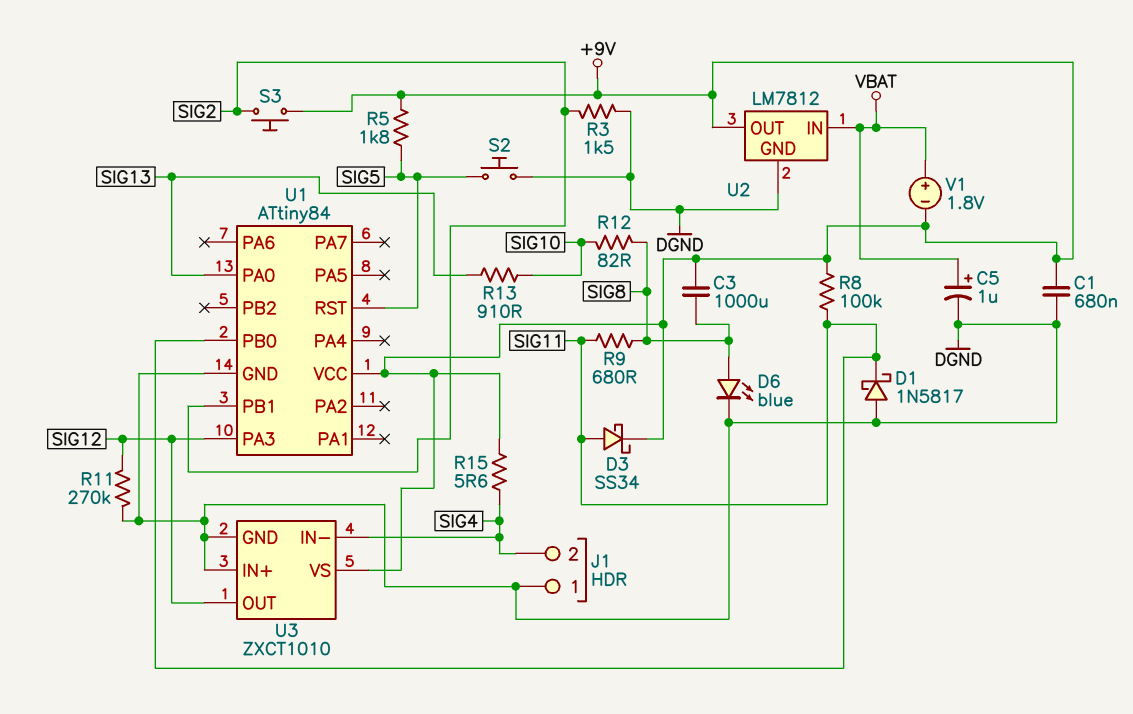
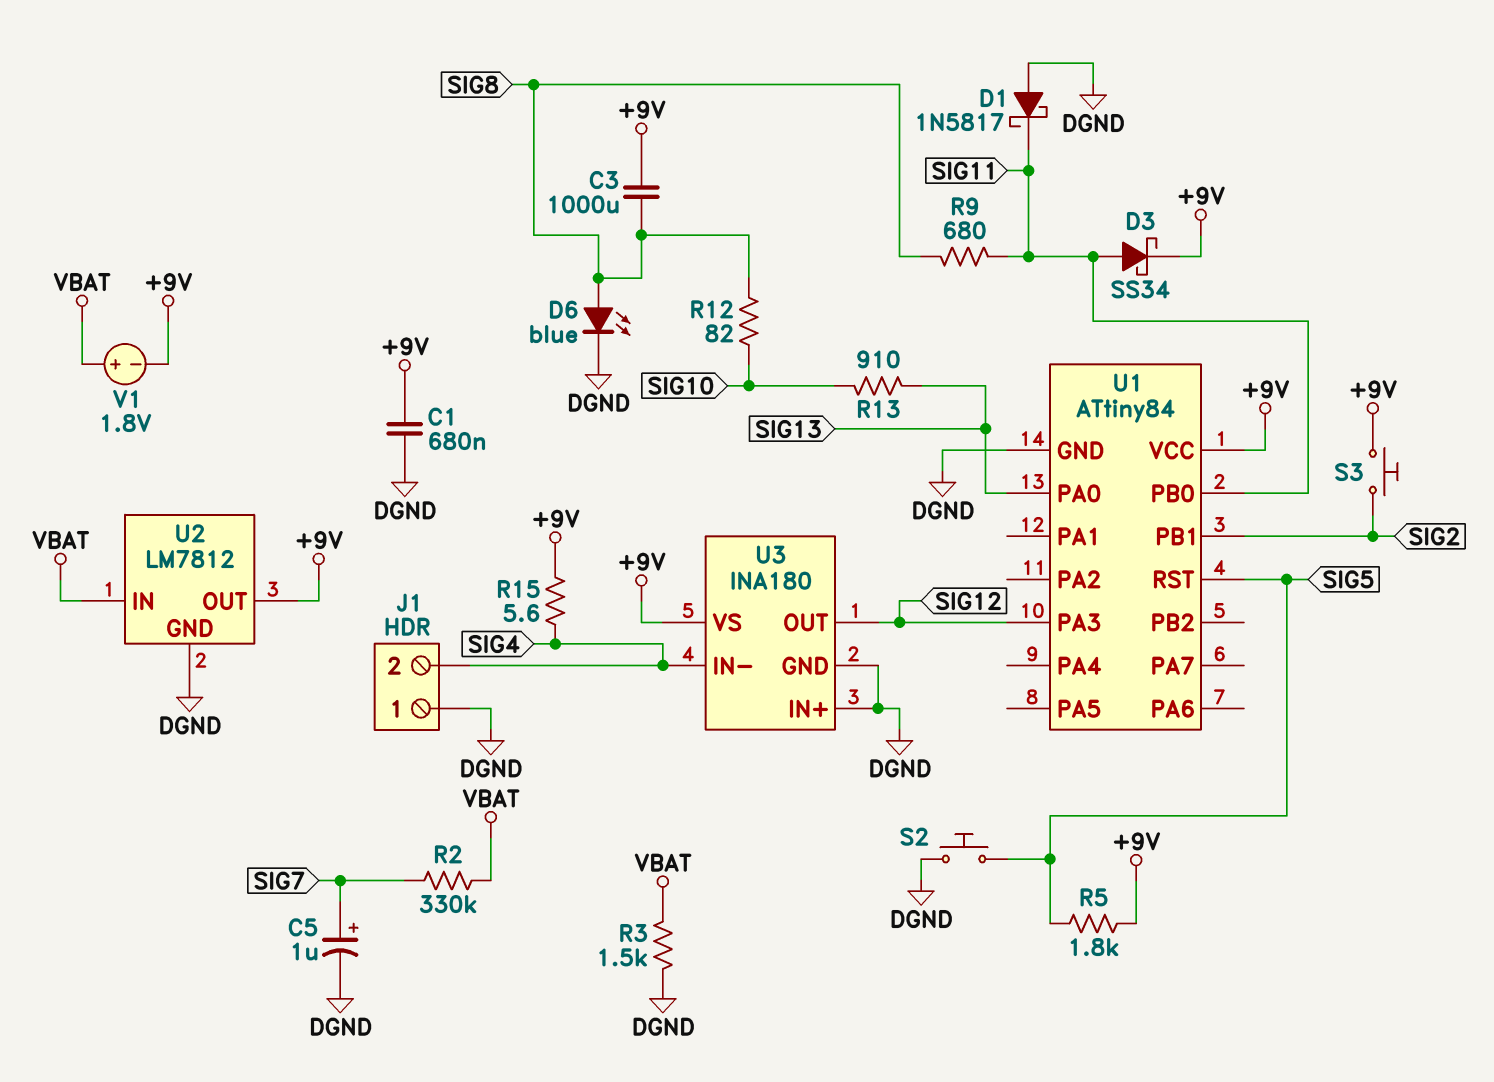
C5: 1uF (plus VBAT, minus DGND) -> 1uF (plus SIG7, minus DGND)
R2: none -> 330k (SIG7, VBAT)
R3: 1.5k (DGND, SIG2) -> 1.5k (DGND, VBAT)
R8: 100k (+9V, SIG11) -> none
R11: 270k (DGND, SIG12) -> none
U3: ZXCT1010 -> INA180

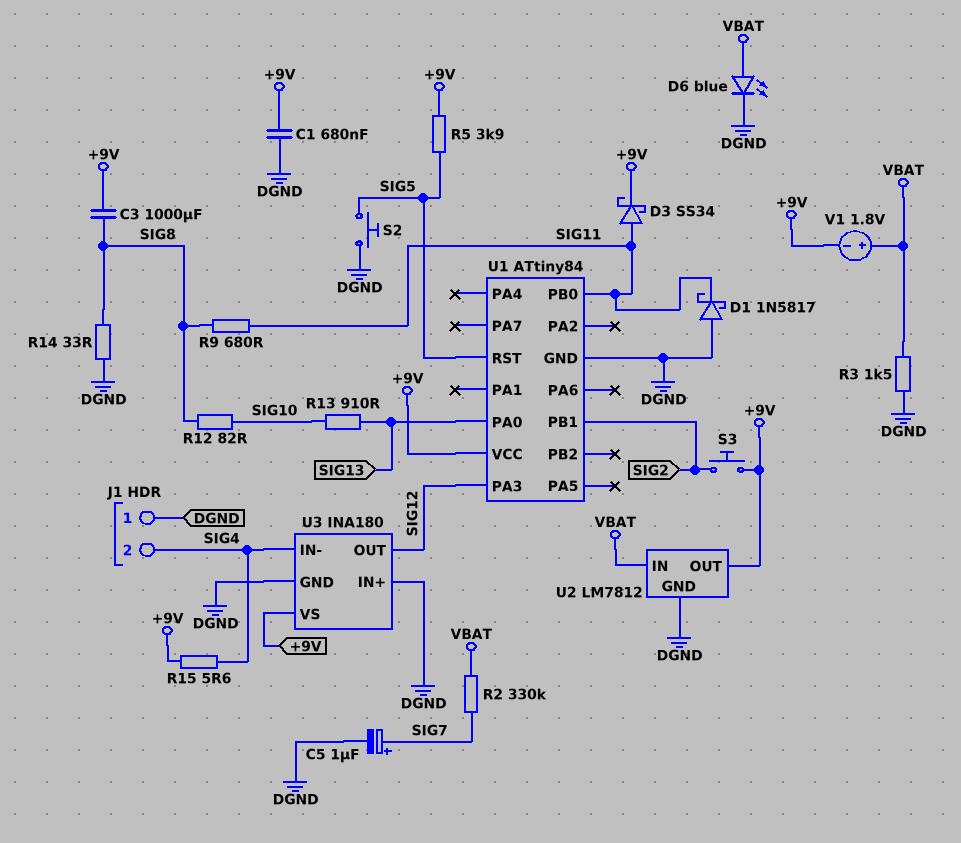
D6: LED blue (A SIG8, K DGND) -> LED blue (A VBAT, K DGND)
R5: 1.8k (+9V, SIG5) -> 3.9k (+9V, SIG5)
R14: none -> 33 (DGND, SIG8)

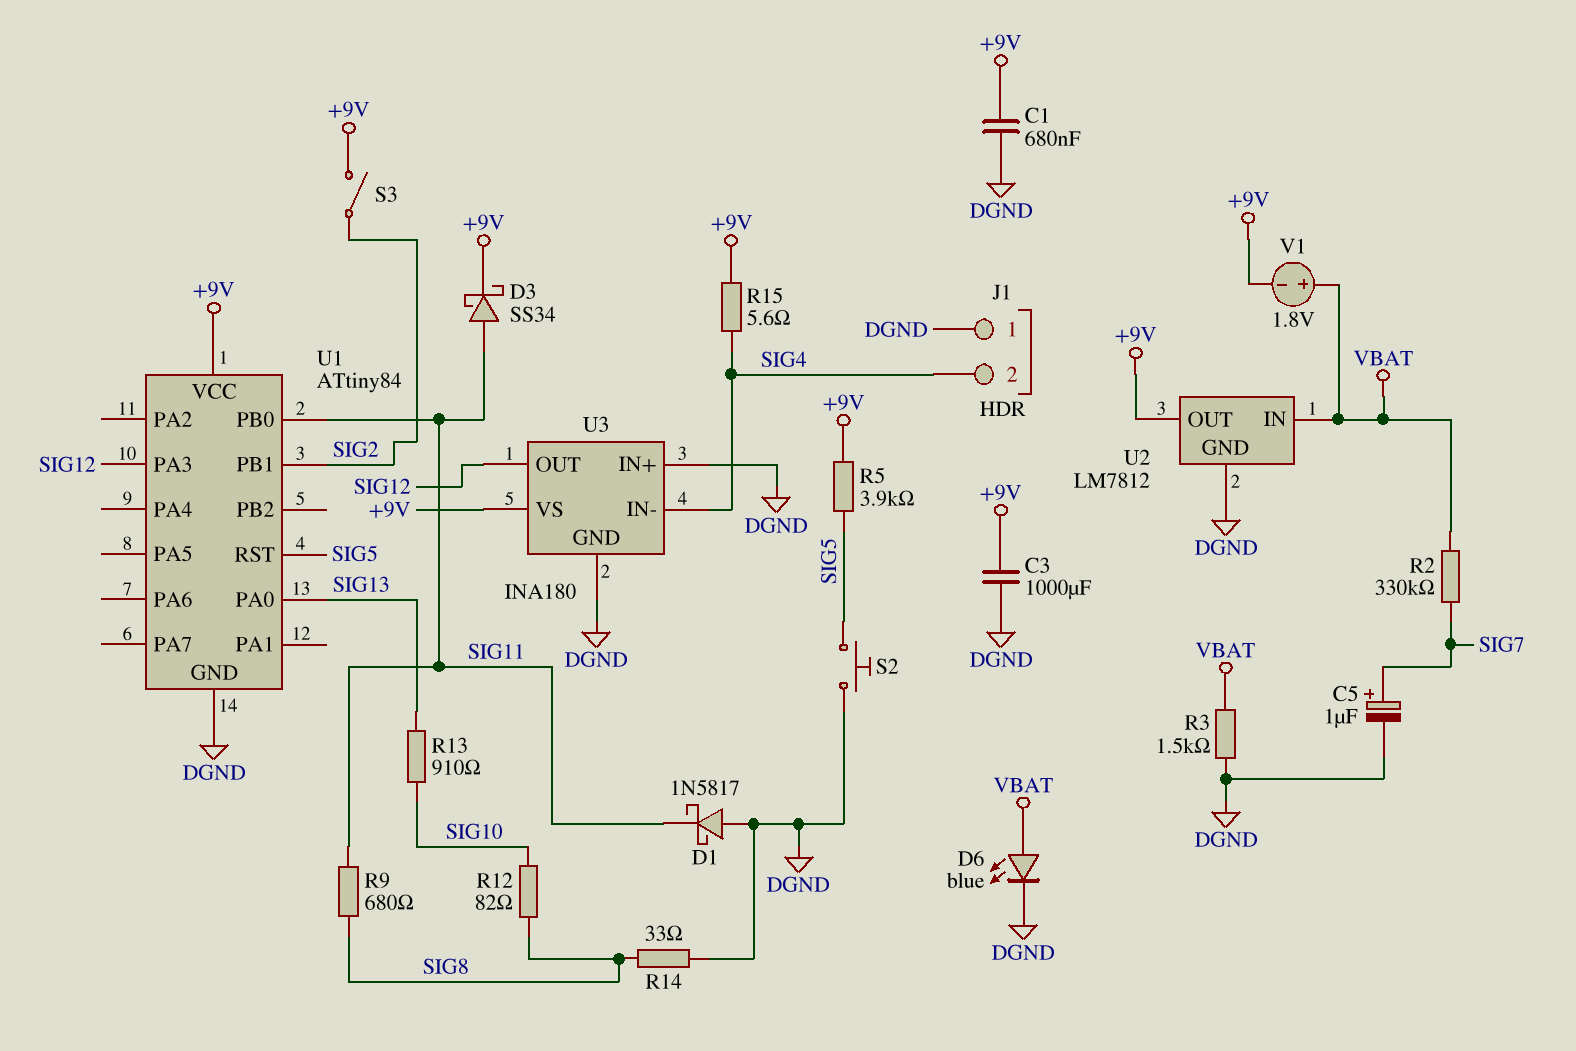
C3: 1000uF (+9V, SIG8) -> 1000uF (+9V, DGND)
S3: button (+9V, SIG2) -> switch (+9V, SIG2)

